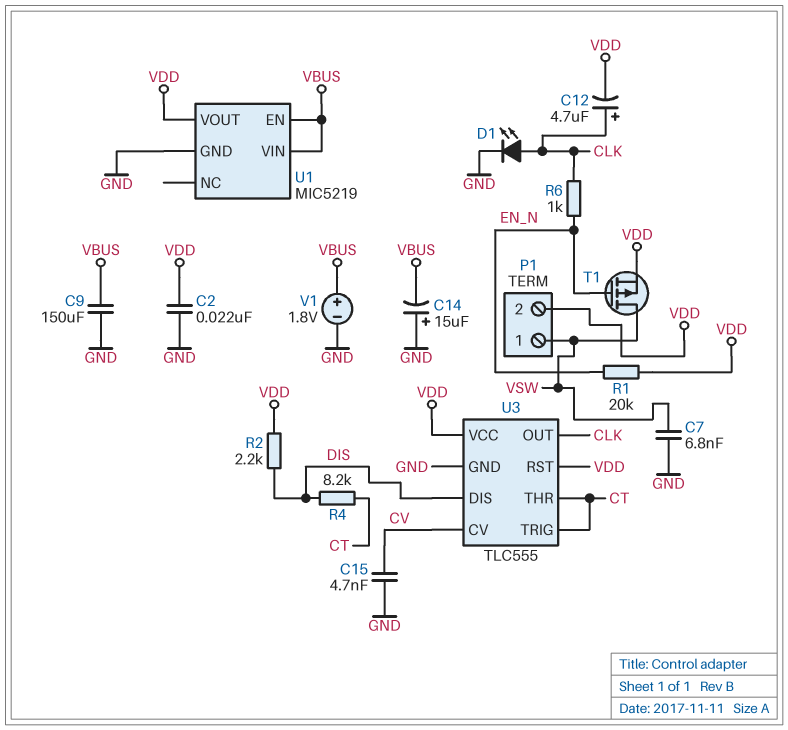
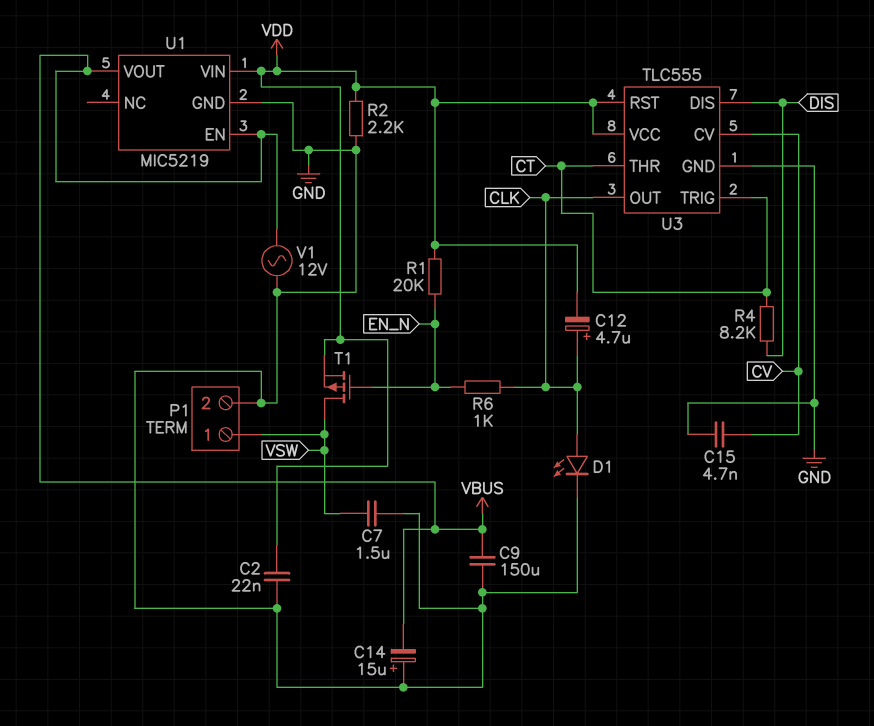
C7: 6.8nF (GND, VSW) -> 1.5uF (GND, VSW)
P1 pin 2: VDD -> GND
R2: 2.2k (DIS, VDD) -> 2.2k (GND, VDD)
U1 pin VIN: VBUS -> VDD
U1 pin VOUT: VDD -> VBUS
V1: 1.8V (plus VBUS, minus GND) -> AC 12V (GND, VBUS)

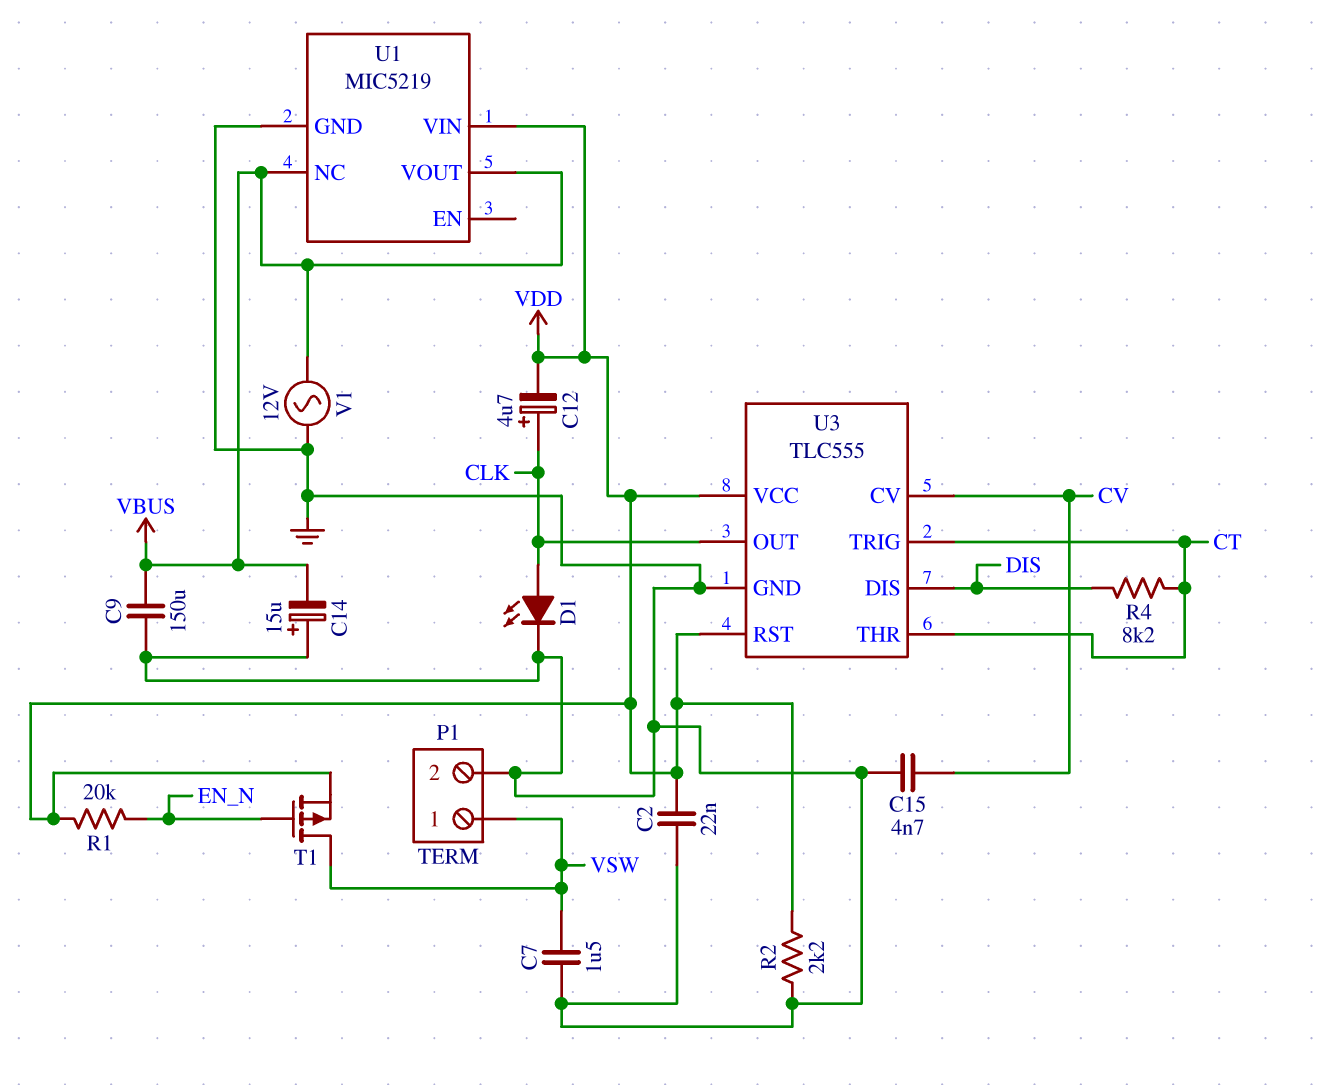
R6: 1k (CLK, EN_N) -> none
U1 pin EN: VBUS -> none
U1 pin NC: none -> VBUS

